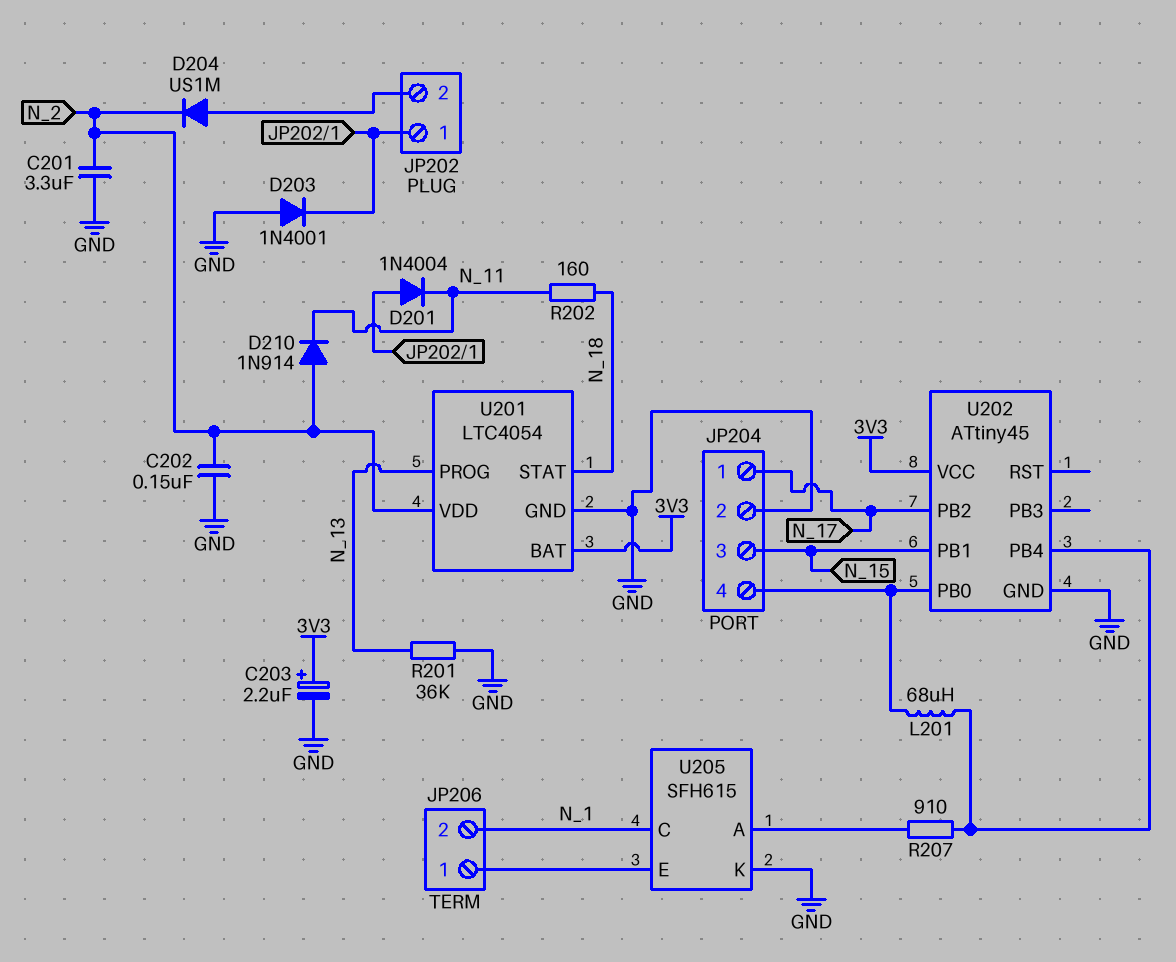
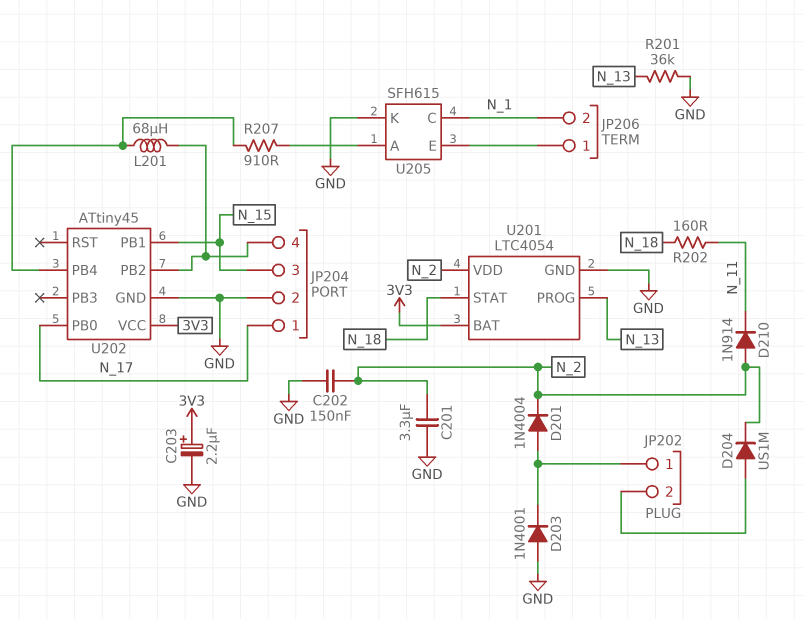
D201: diode 1N4004 (A JP202/1, K N_11) -> diode 1N4004 (A JP202/1, K N_2)
U202 pin PB0: JP204/4 -> N_17
U202 pin PB2: N_17 -> JP204/4

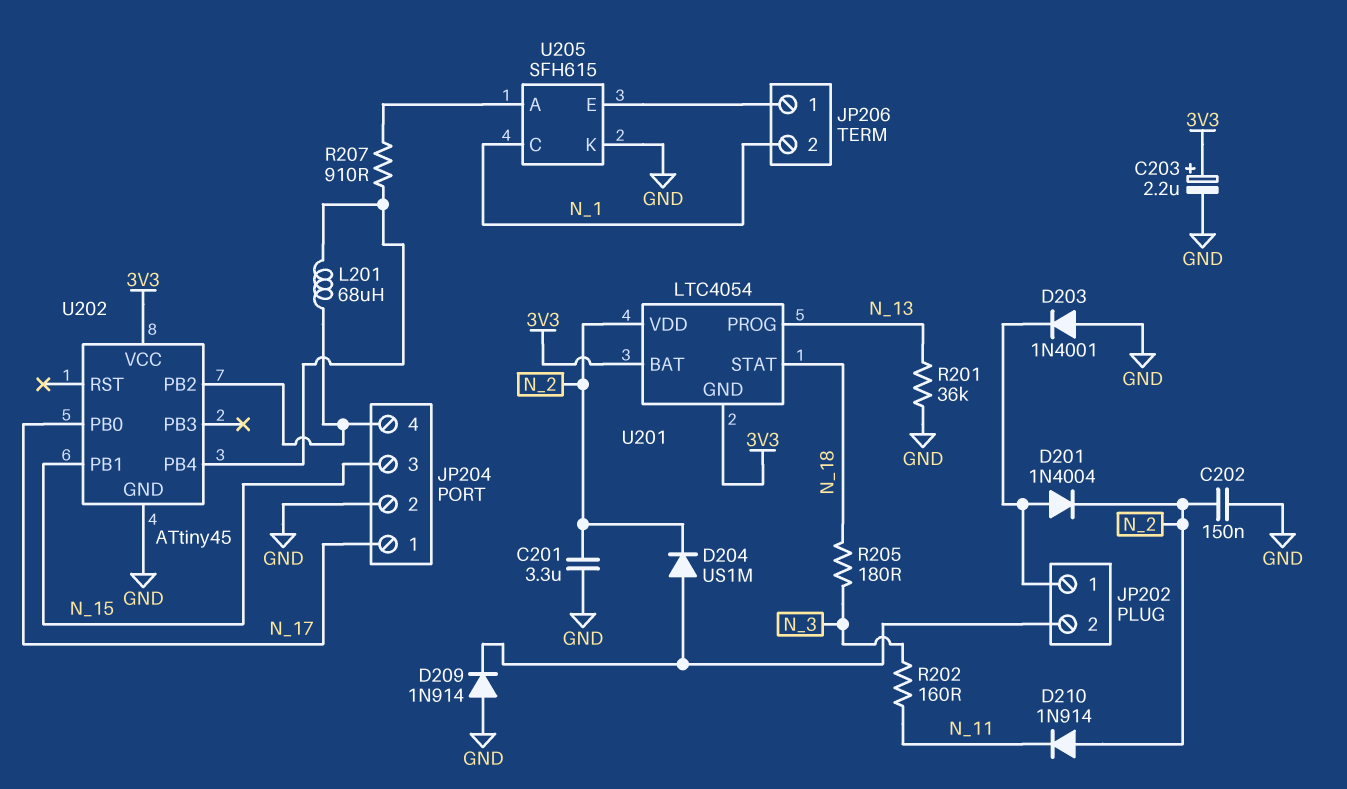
D209: none -> diode 1N914 (A GND, K JP202/2)
R202: 160 (N_11, N_18) -> 160 (N_3, N_11)
R205: none -> 180 (N_3, N_18)
U201 pin GND: GND -> 3V3

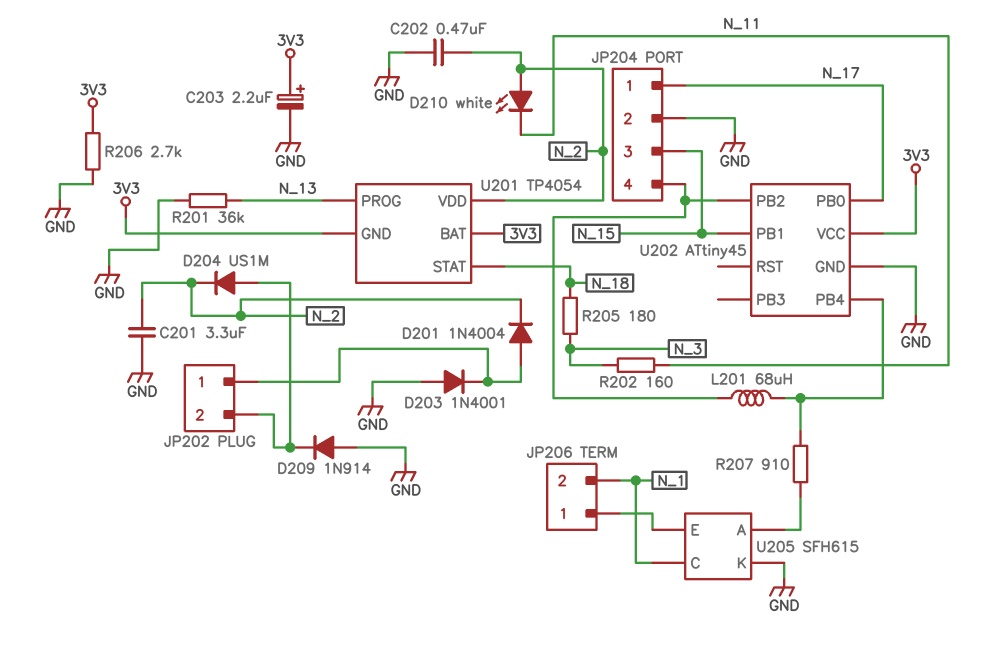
C202: 150nF (GND, N_2) -> 470nF (GND, N_2)
D210: diode 1N914 (A N_2, K N_11) -> LED white (A N_2, K N_11)
R206: none -> 2.7k (3V3, GND)
U201: LTC4054 -> TP4054

